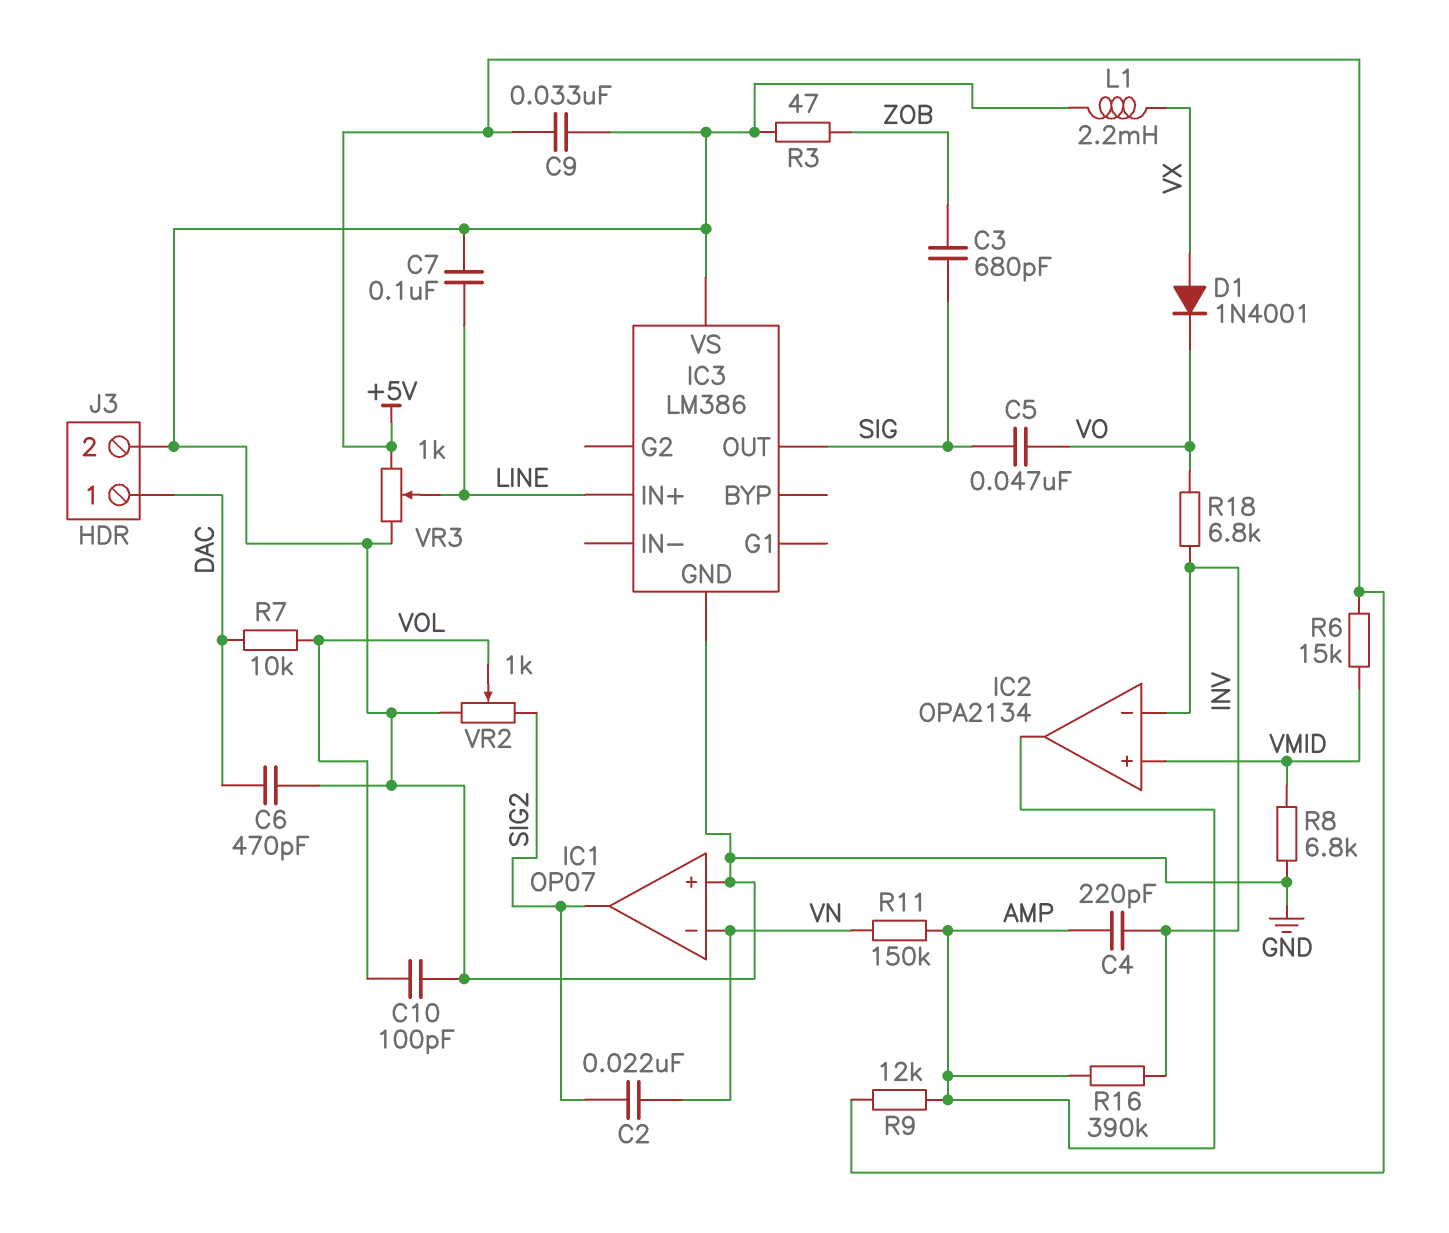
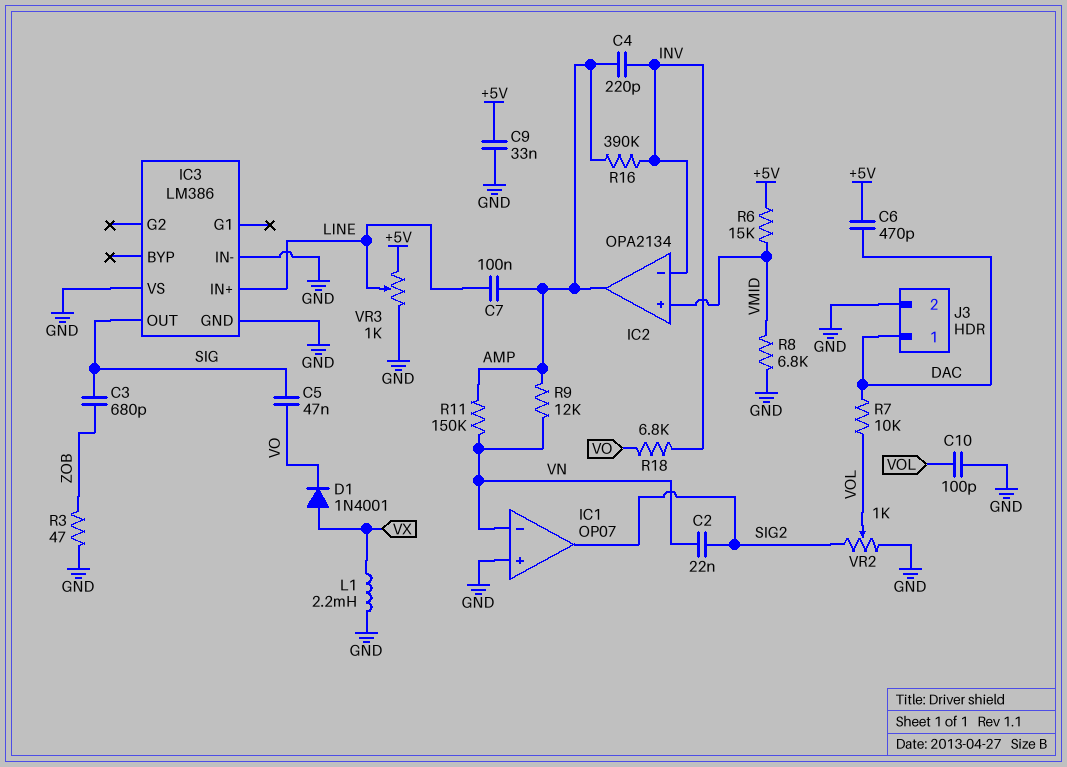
C6: 470pF (DAC, GND) -> 470pF (+5V, DAC)
C7: 100nF (GND, LINE) -> 100nF (AMP, LINE)
IC3 pin IN-: none -> GND
R9: 12k (+5V, AMP) -> 12k (AMP, VN)

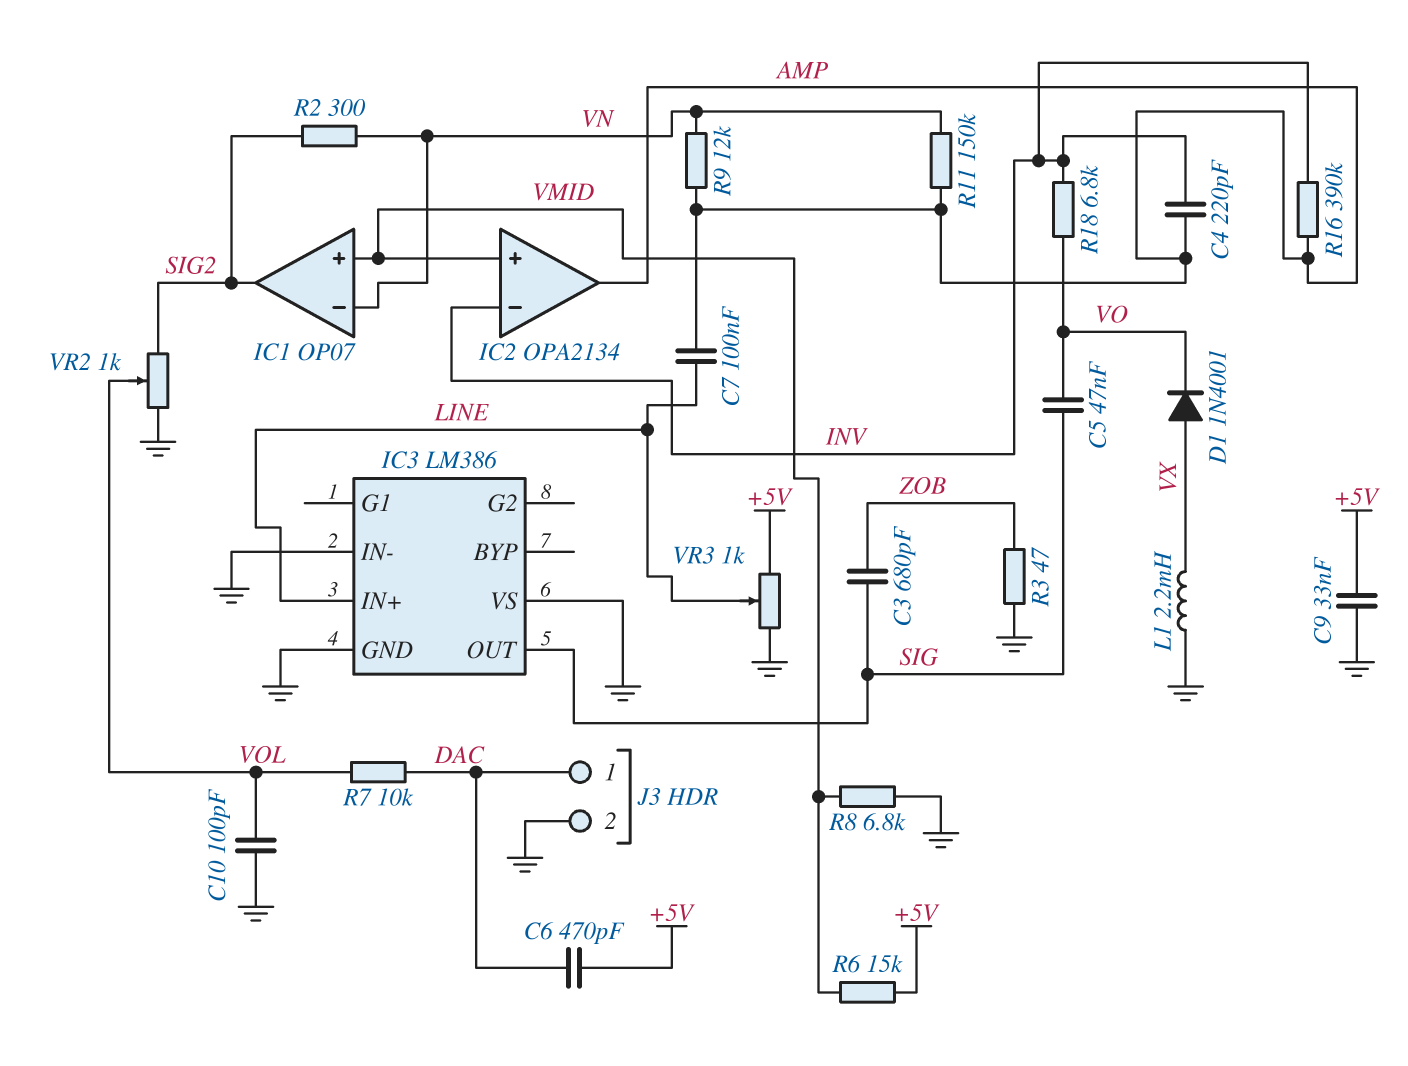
C2: 22nF (SIG2, VN) -> none
IC1 pin in+: GND -> VMID
R2: none -> 300 (SIG2, VN)

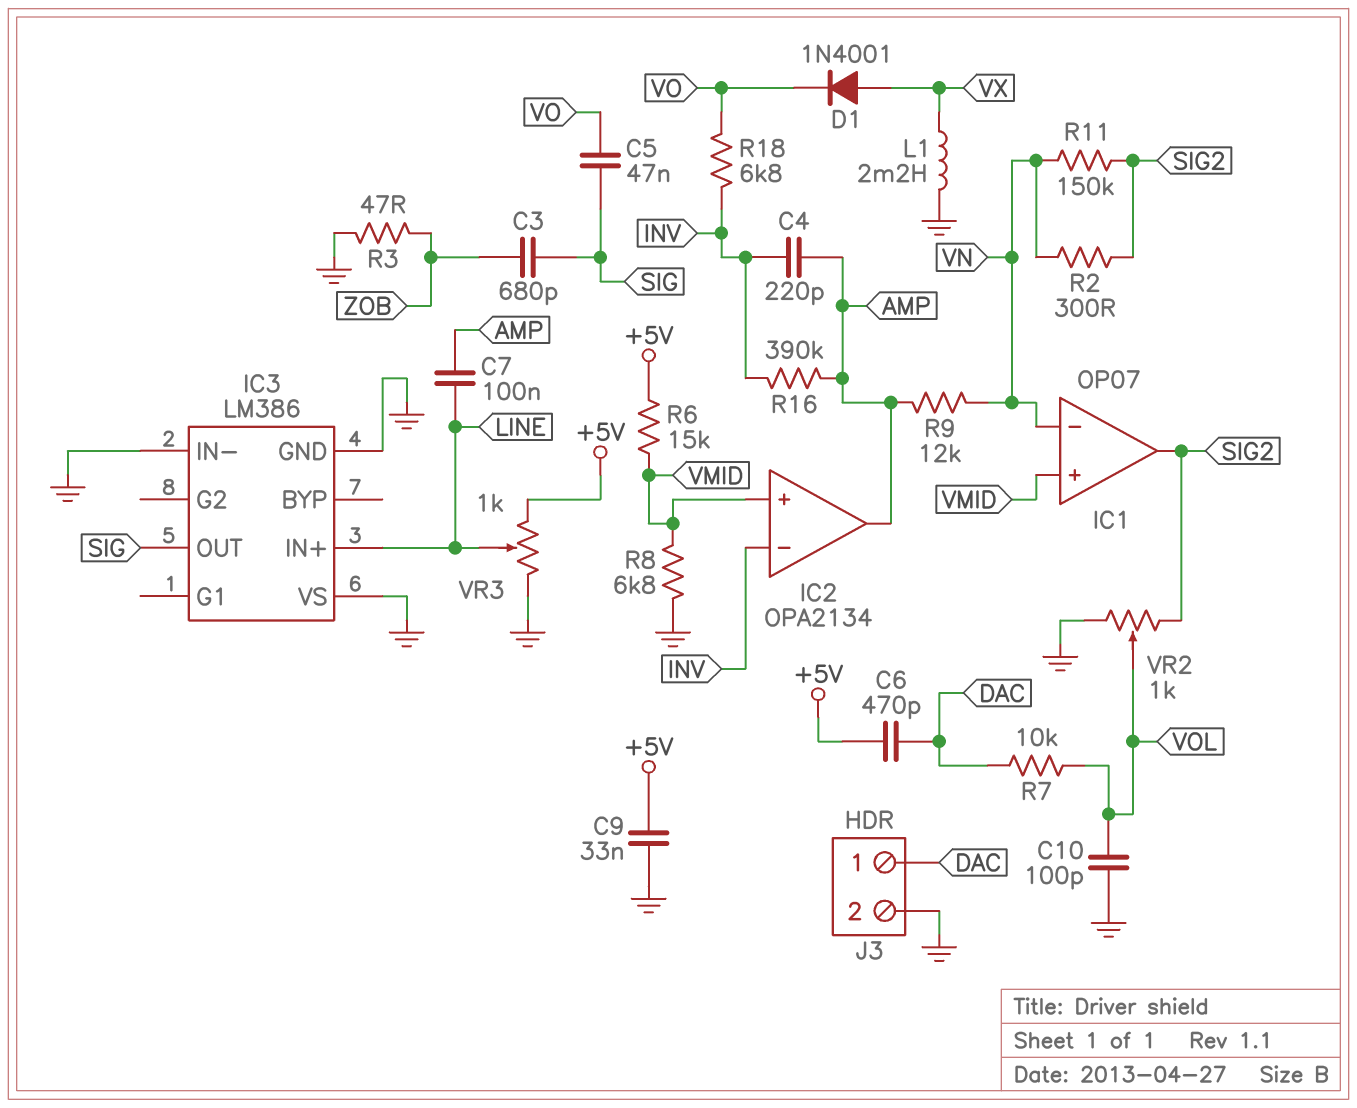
R11: 150k (AMP, VN) -> 150k (SIG2, VN)

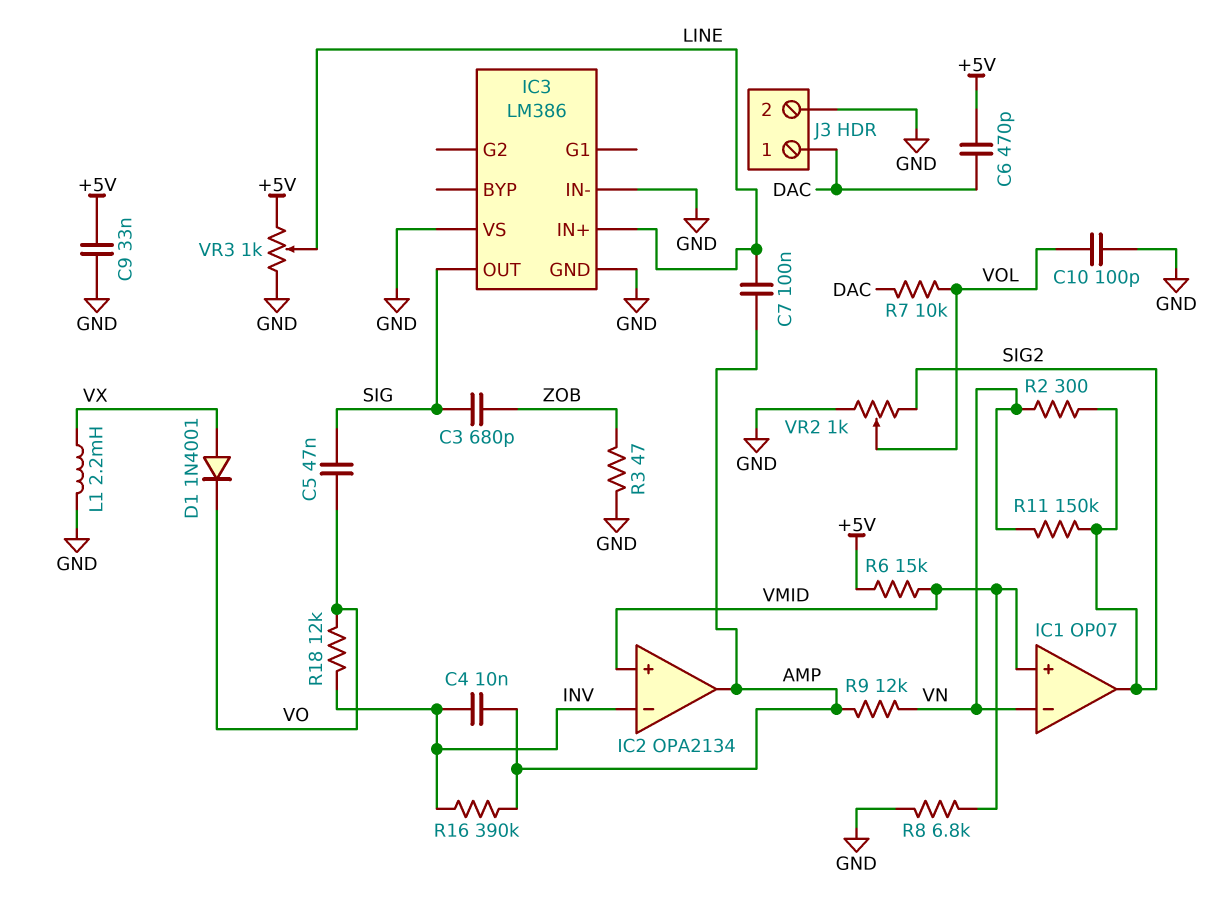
C4: 220pF (AMP, INV) -> 10nF (AMP, INV)
R18: 6.8k (INV, VO) -> 12k (INV, VO)

